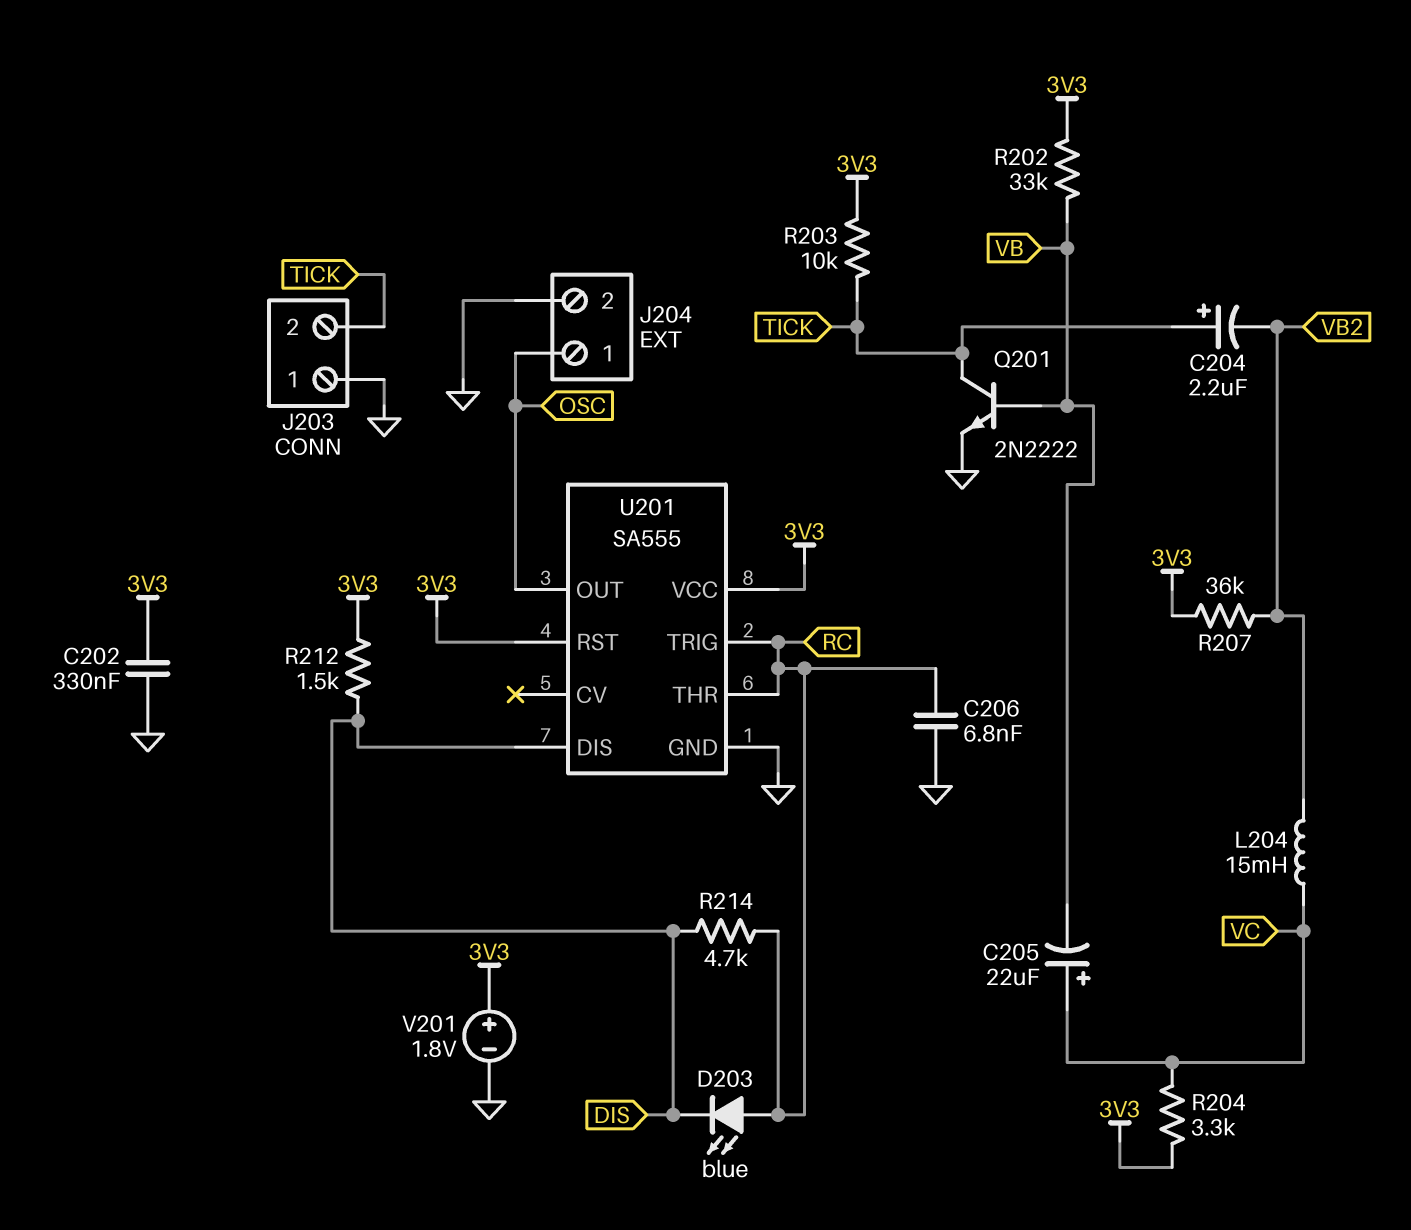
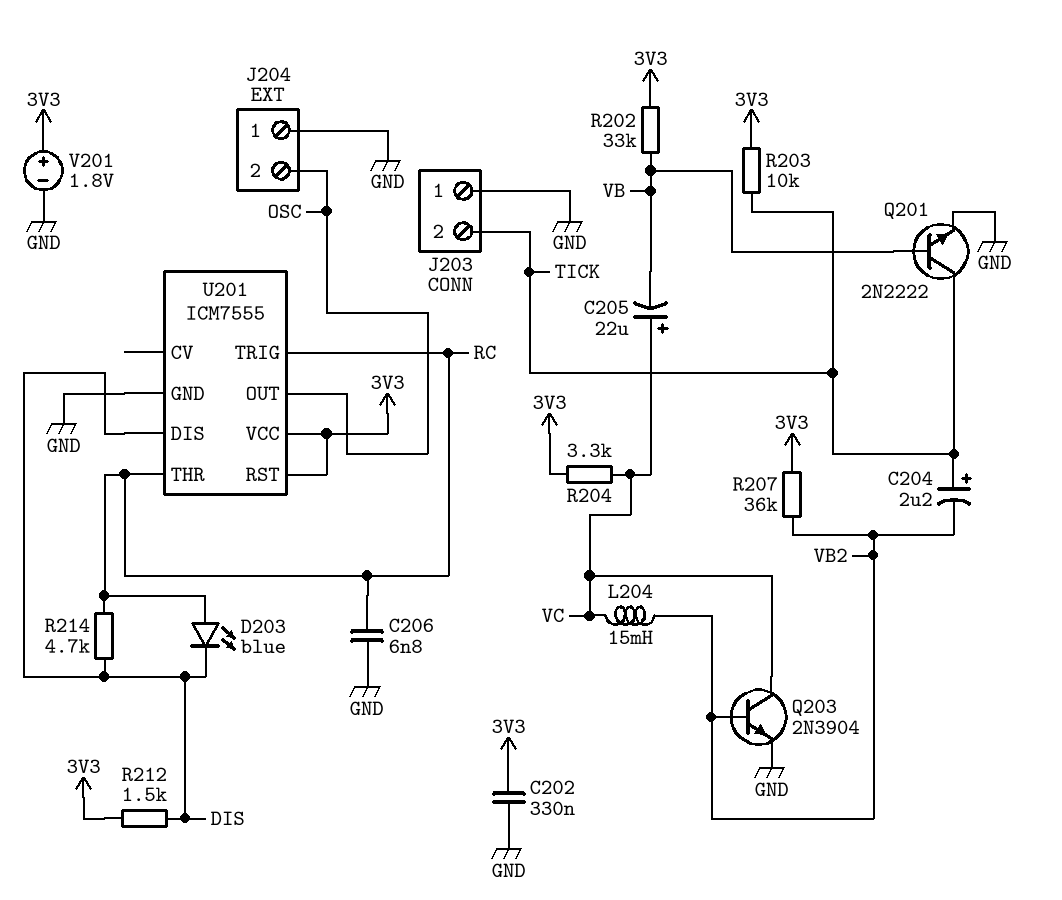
J204 pin 1: OSC -> GND
J204 pin 2: GND -> OSC
Q203: none -> NPN 2N3904 (B VB2, C VC, E GND)
U201: SA555 -> ICM7555

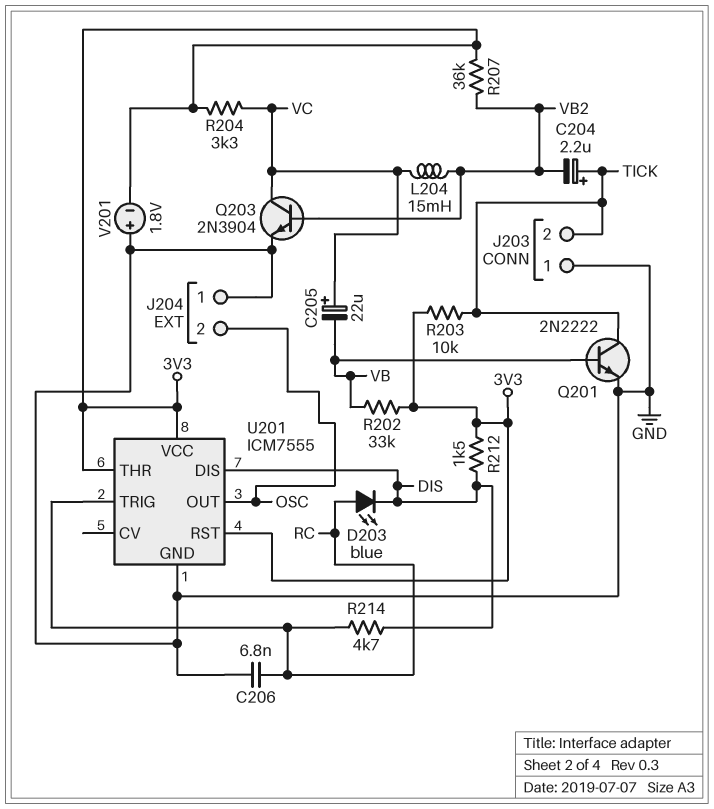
C202: 330nF (3V3, GND) -> none
U201 pin THR: RC -> 3V3
V201: 1.8V (plus 3V3, minus GND) -> 1.8V (plus GND, minus 3V3)

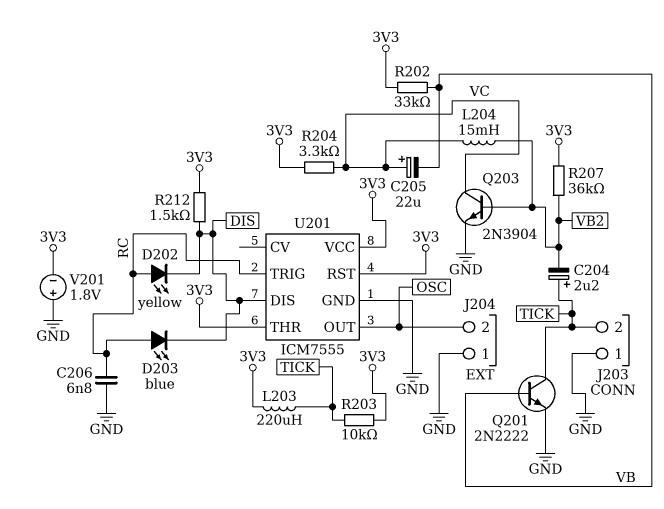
D202: none -> LED yellow (A RC, K DIS)
L203: none -> 220uH (3V3, TICK)
R214: 4.7k (DIS, RC) -> none

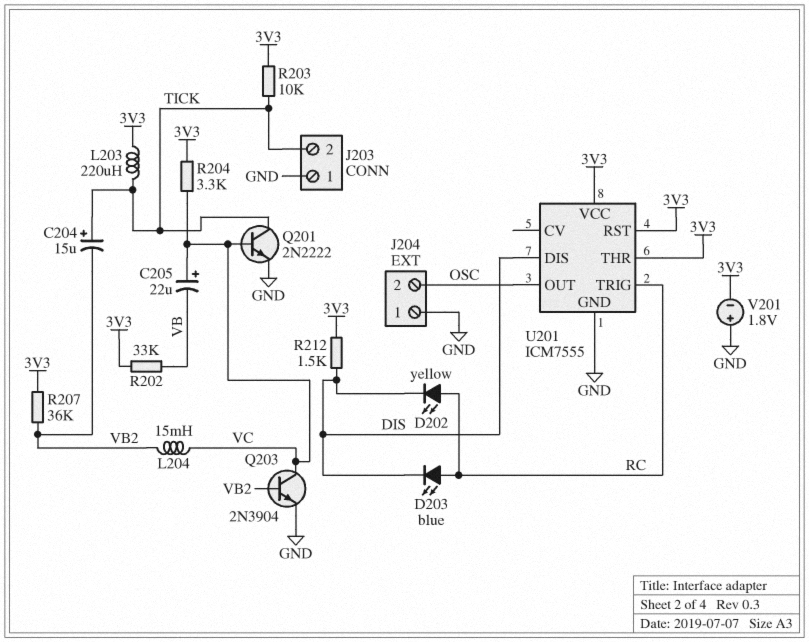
C204: 2.2uF (plus TICK, minus VB2) -> 15uF (plus TICK, minus VB2)
C206: 6.8nF (GND, RC) -> none
Q201: NPN 2N2222 (B VB, C TICK, E GND) -> NPN 2N2222 (B VC, C TICK, E GND)

